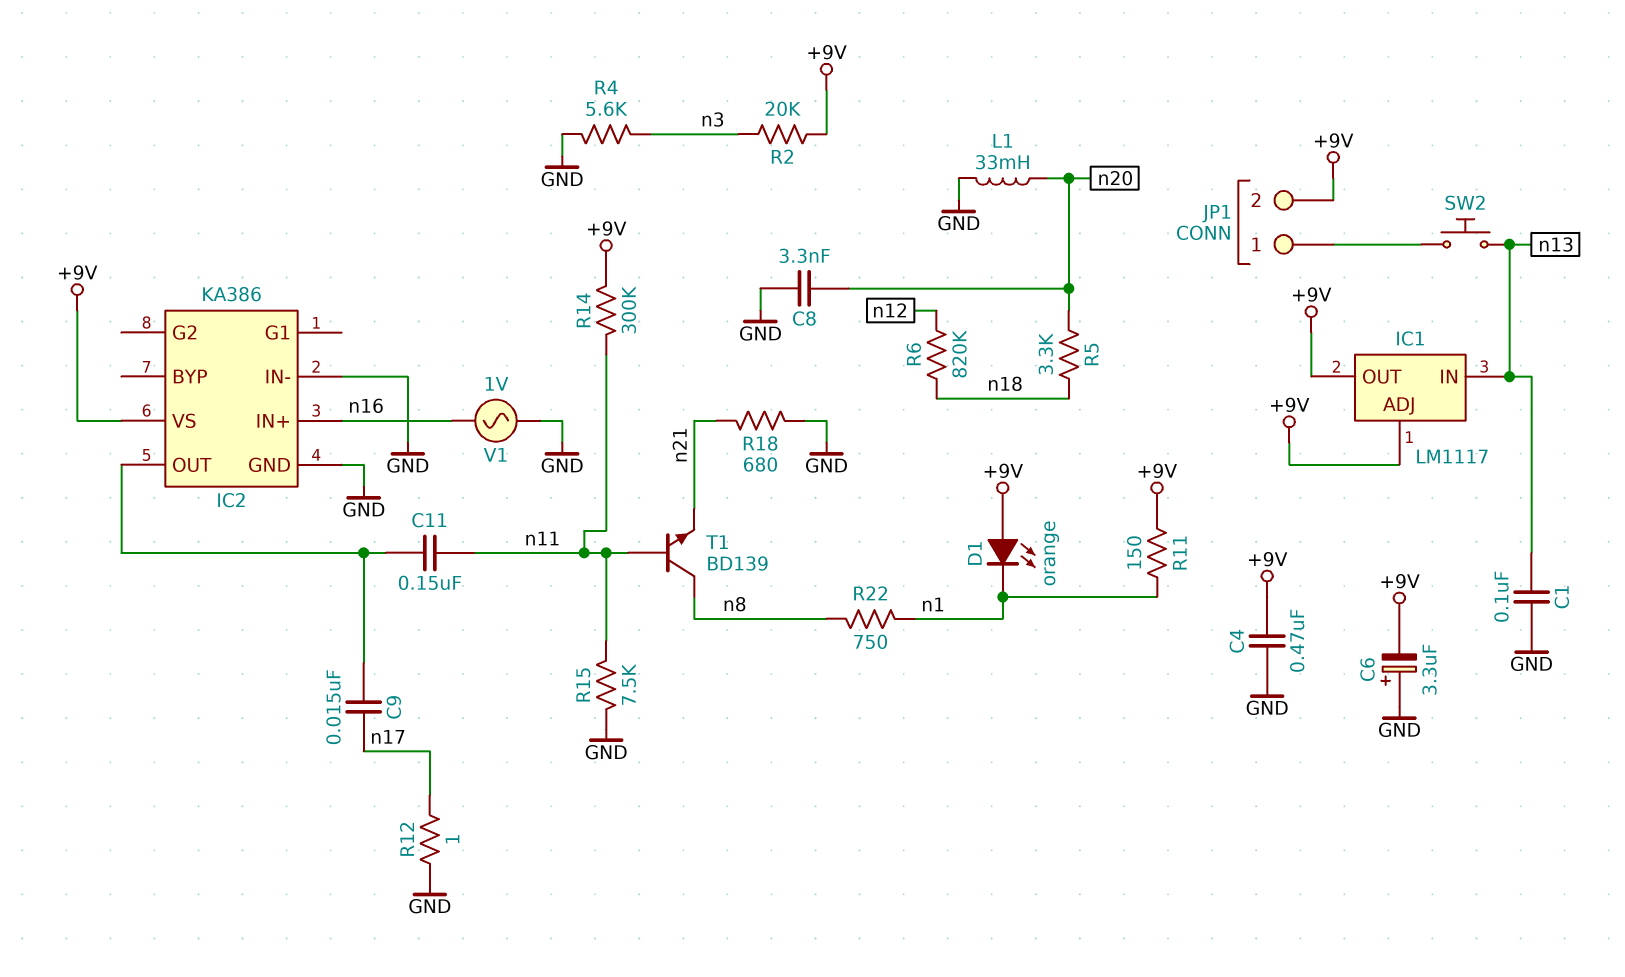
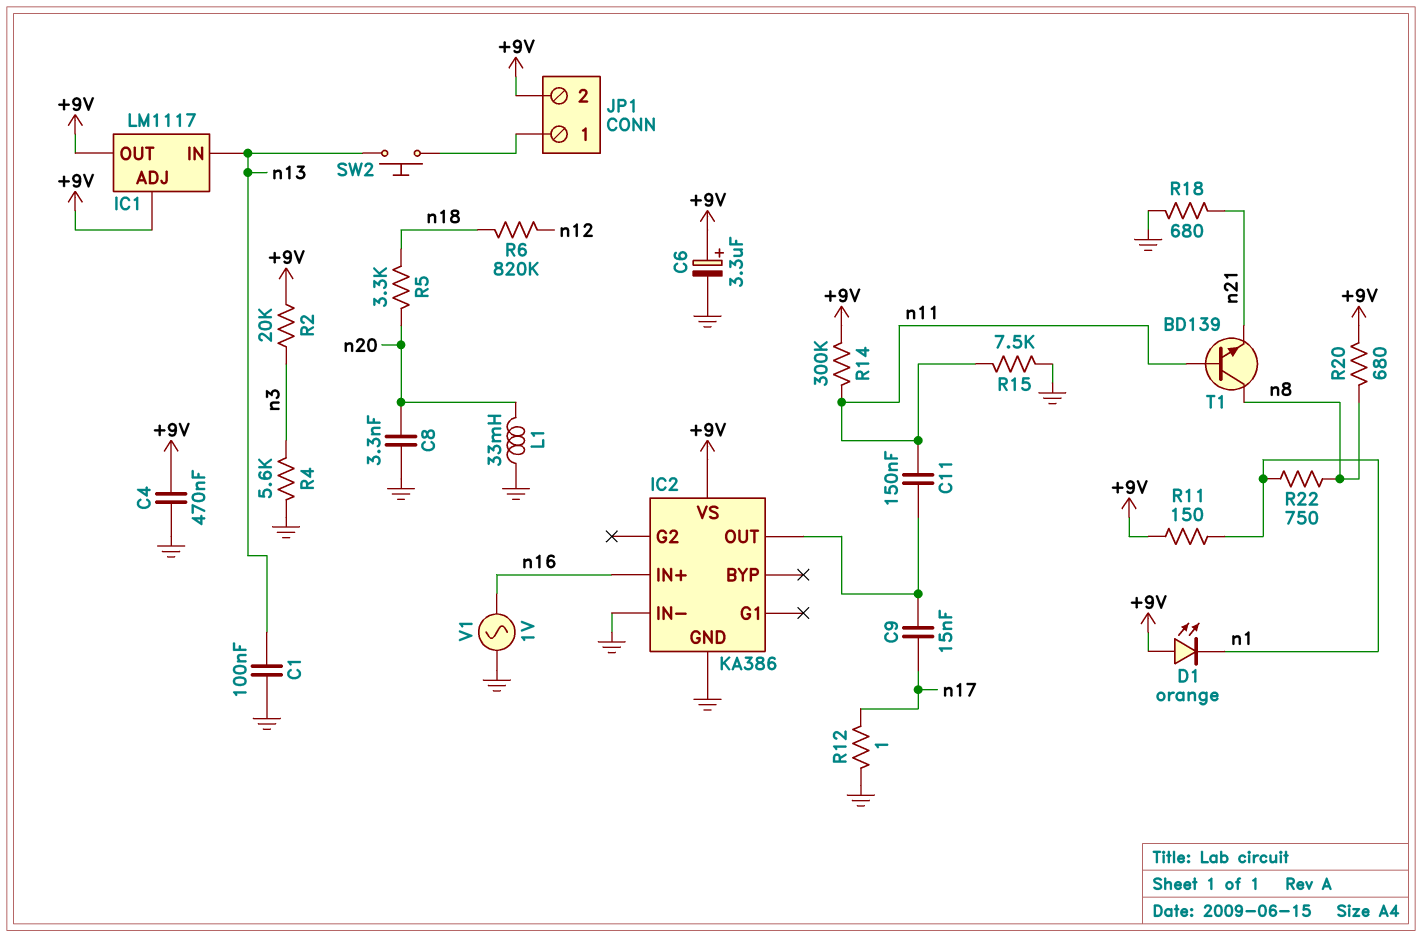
C6: 3.3uF (plus GND, minus +9V) -> 3.3uF (plus +9V, minus GND)
R20: none -> 680 (+9V, n8)

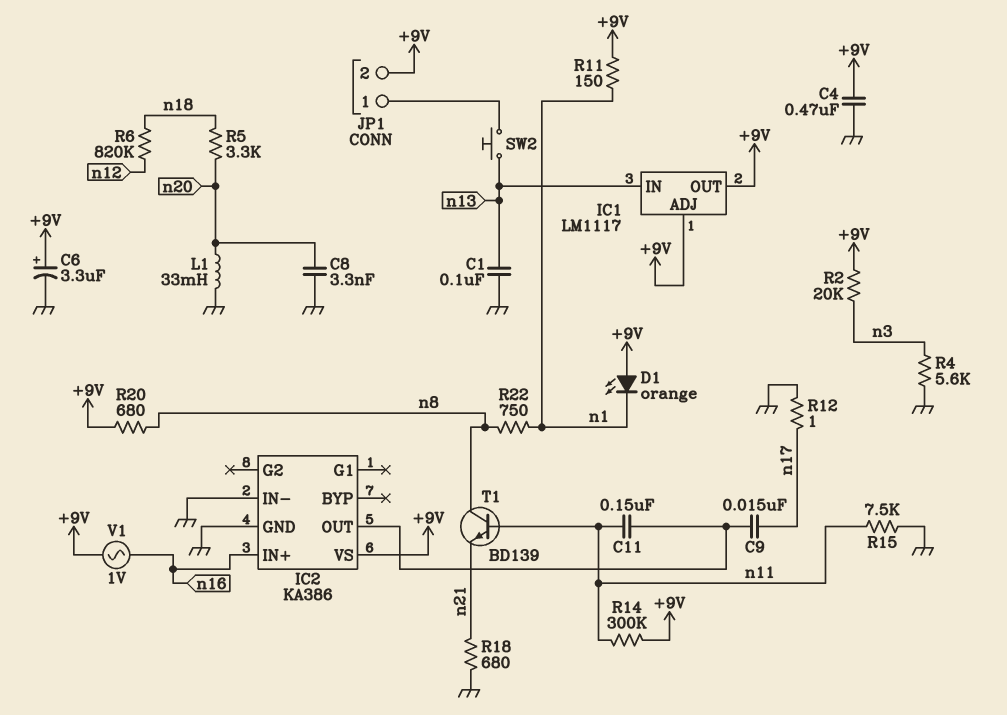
V1: AC 1V (GND, n16) -> AC 1V (+9V, n16)

